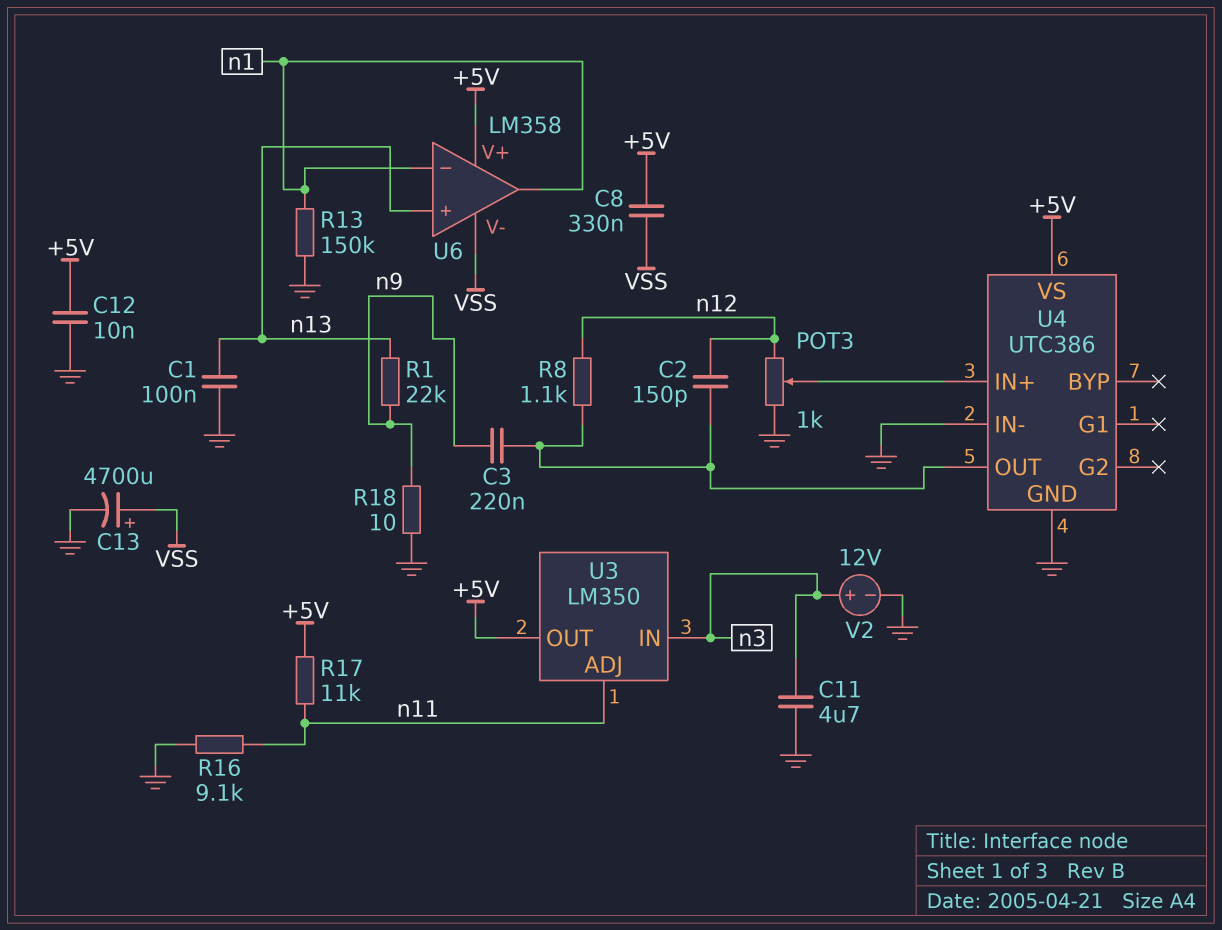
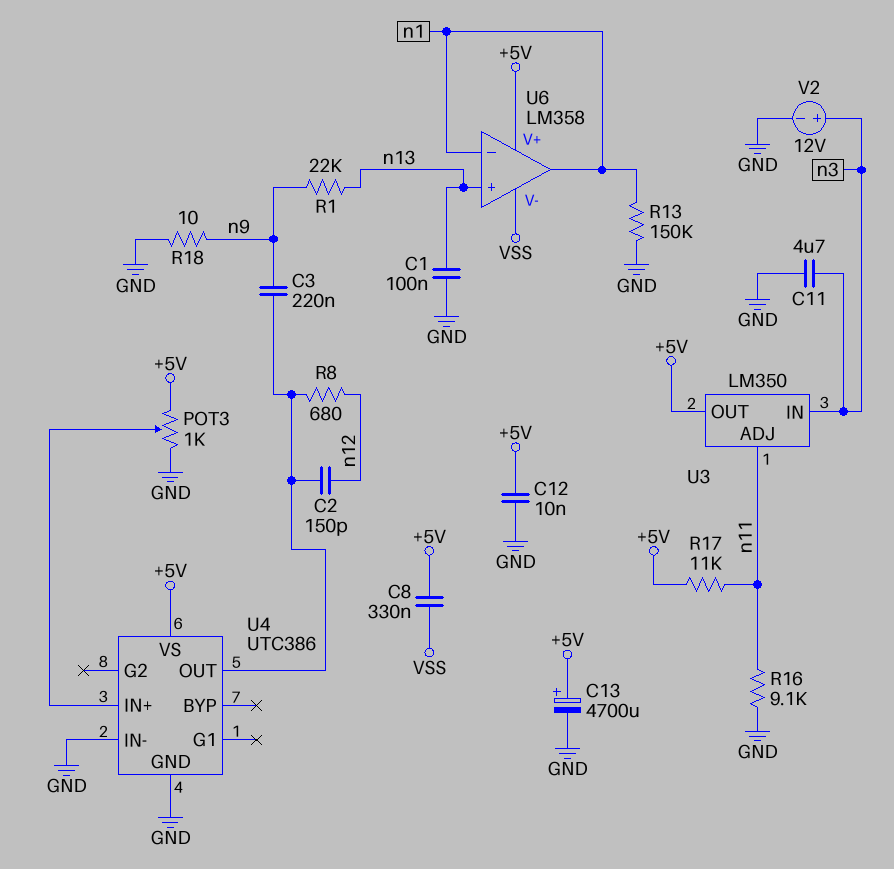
C13: 4700uF (plus VSS, minus GND) -> 4700uF (plus +5V, minus GND)
POT3: 1k (GND, n12, wiper U4/IN+) -> 1k (+5V, GND, wiper U4/IN+)
R8: 1.1k (U4/OUT, n12) -> 680 (U4/OUT, n12)

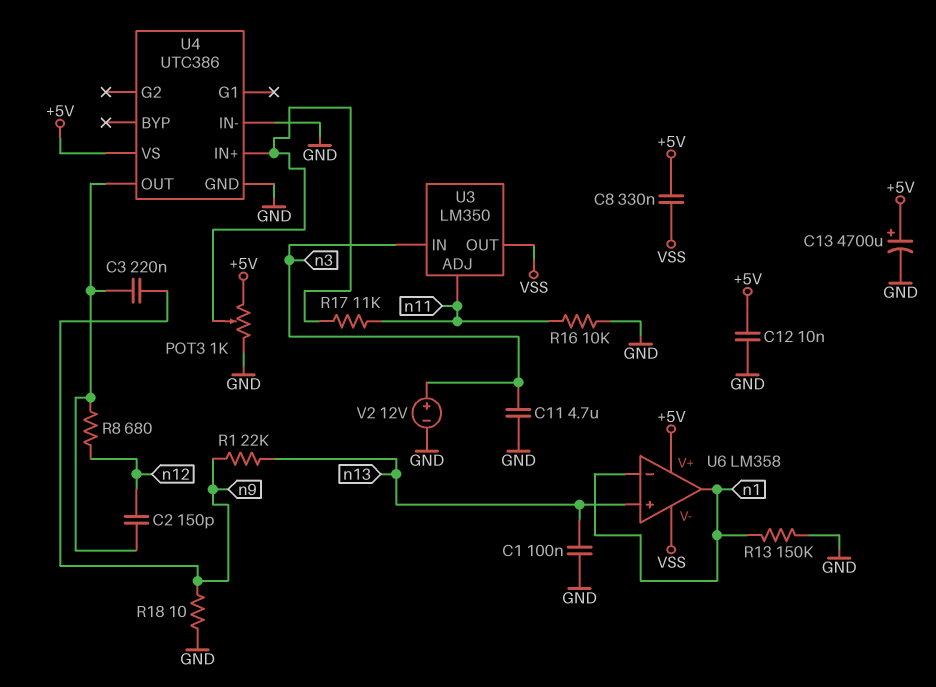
R16: 9.1k (GND, n11) -> 10k (GND, n11)
R17: 11k (+5V, n11) -> 11k (U4/IN+, n11)
U3 pin OUT: +5V -> VSS

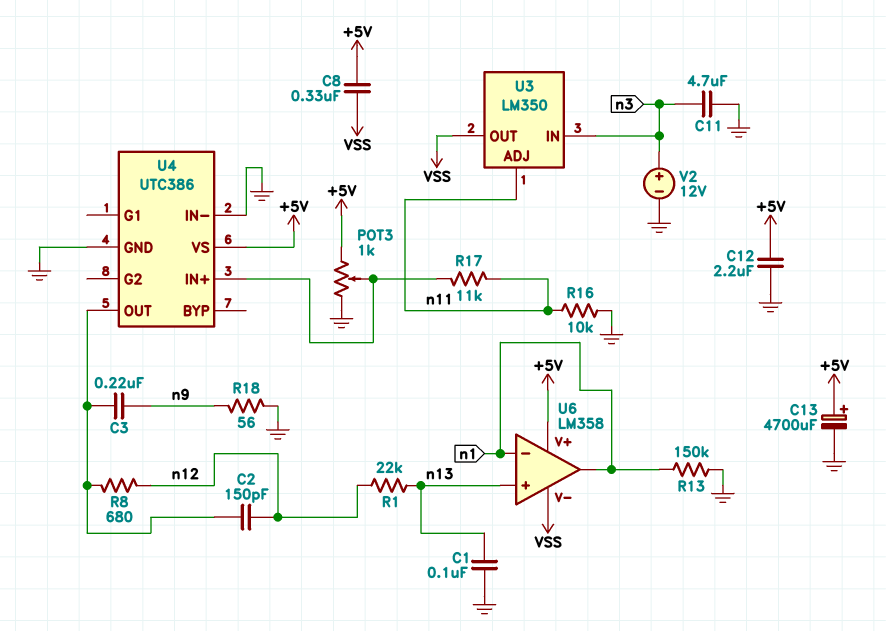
C12: 10nF (+5V, GND) -> 2.2uF (+5V, GND)
R1: 22k (n9, n13) -> 22k (n12, n13)
R18: 10 (GND, n9) -> 56 (GND, n9)

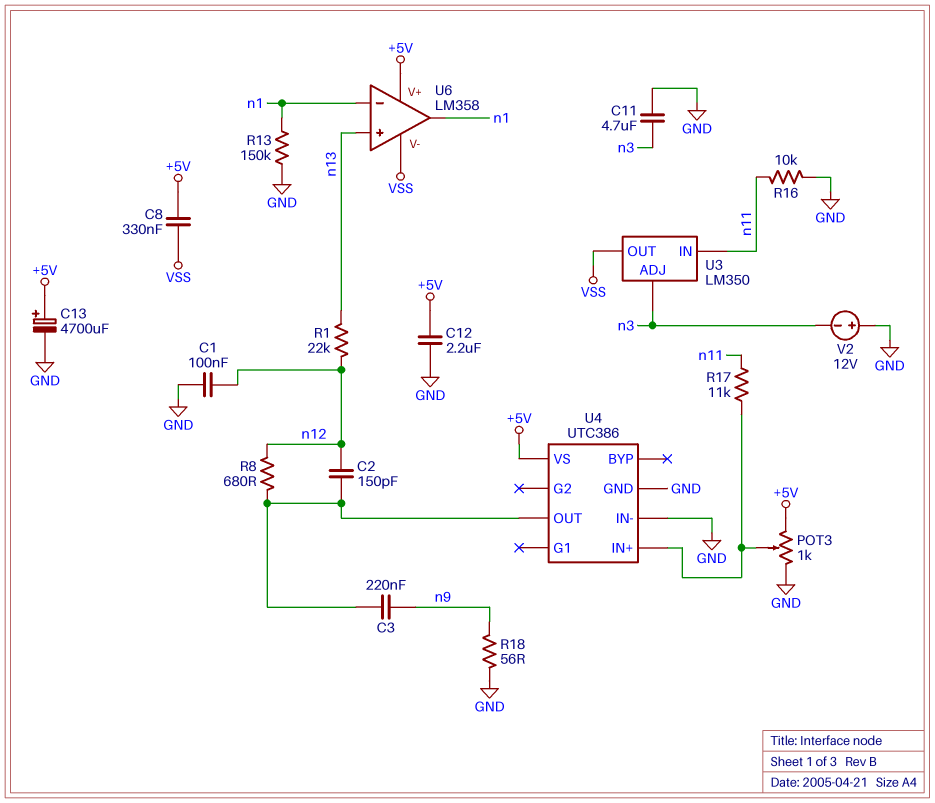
C1: 100nF (GND, n13) -> 100nF (GND, n12)
U3 pin ADJ: n11 -> n3
U3 pin IN: n3 -> n11
V2: 12V (plus n3, minus GND) -> 12V (plus GND, minus n3)

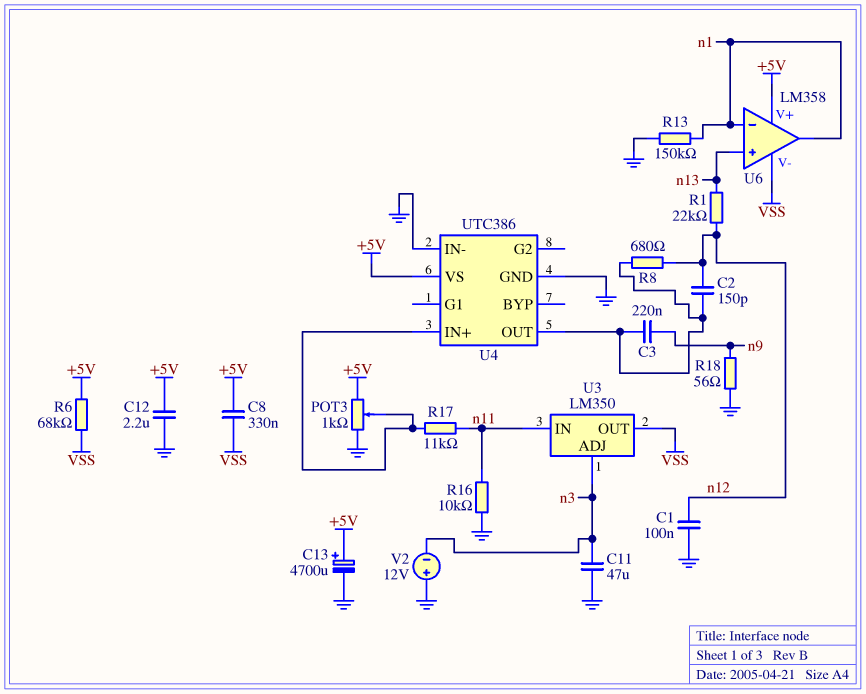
C11: 4.7uF (GND, n3) -> 47uF (GND, n3)
R6: none -> 68k (+5V, VSS)

